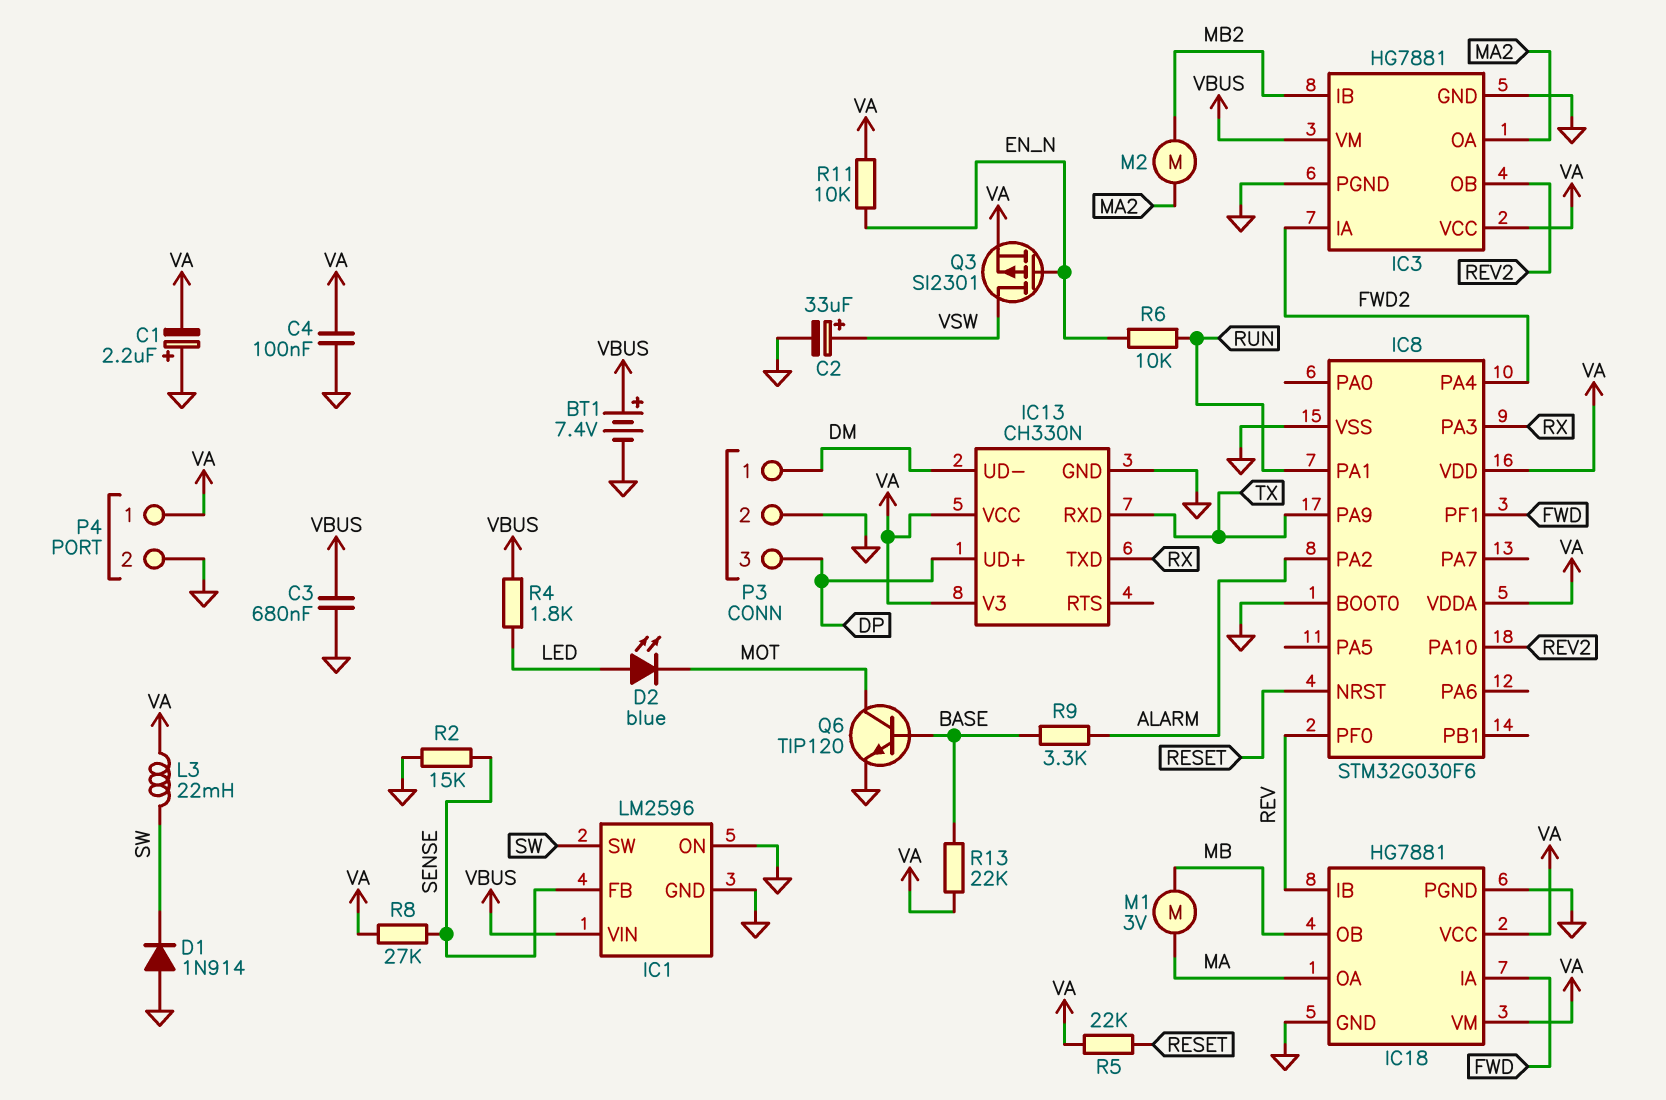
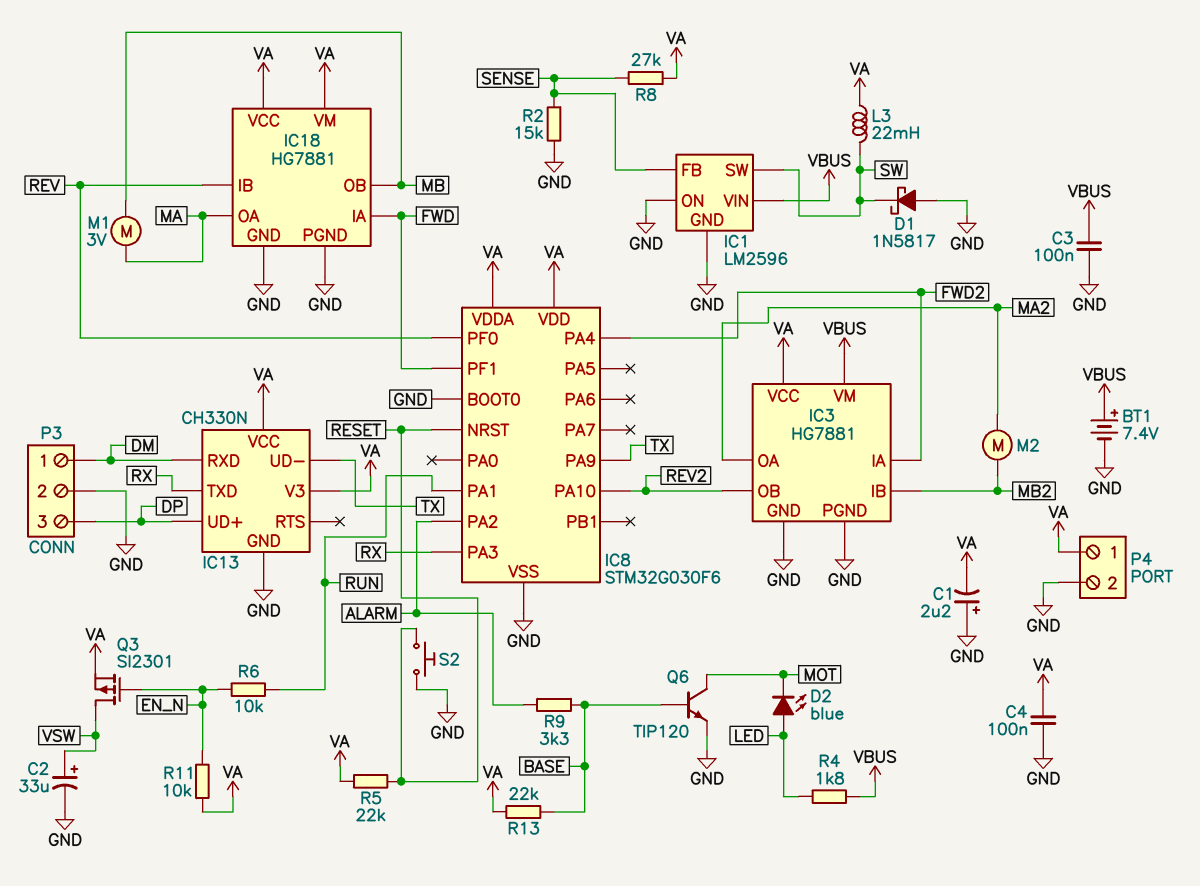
C3: 680nF (GND, VBUS) -> 100nF (GND, VBUS)
D1: diode 1N914 (A GND, K SW) -> schottky 1N5817 (A GND, K SW)
IC13 pin RXD: TX -> DM
IC13 pin UD-: DM -> TX
S2: none -> button (GND, RESET)

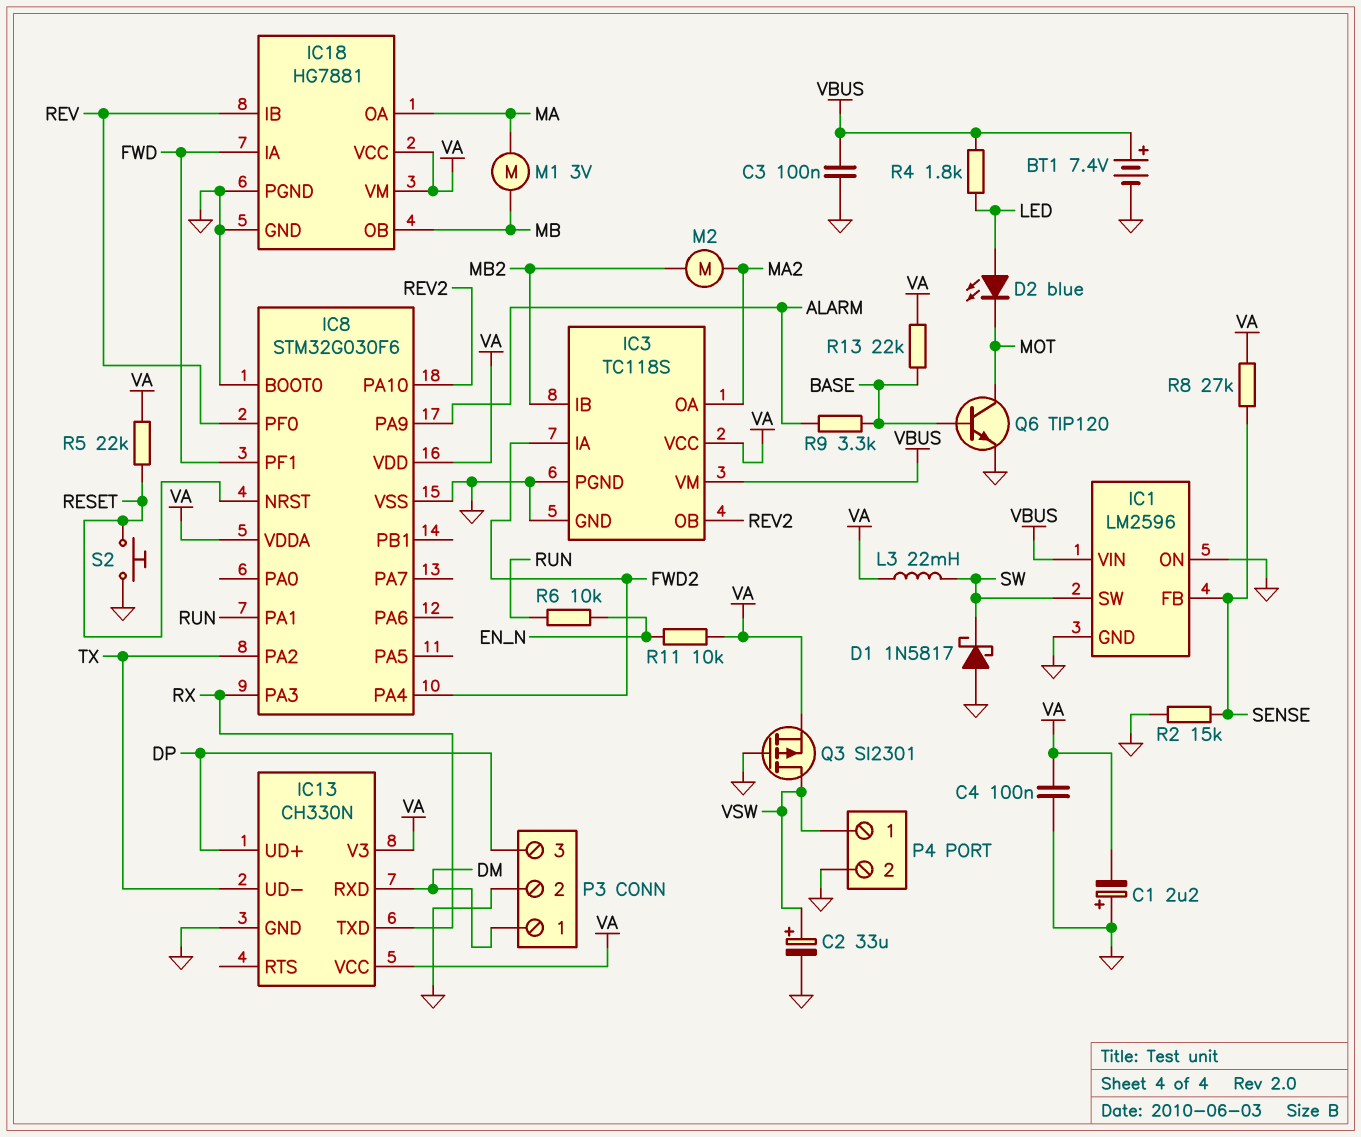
IC3: HG7881 -> TC118S
IC8 pin PA2: ALARM -> TX
IC8 pin PA9: TX -> ALARM
P4 pin 1: VA -> VSW
Q3: PMOS SI2301 (G EN_N, D VSW, S VA) -> PMOS SI2301 (G GND, D VSW, S VA)

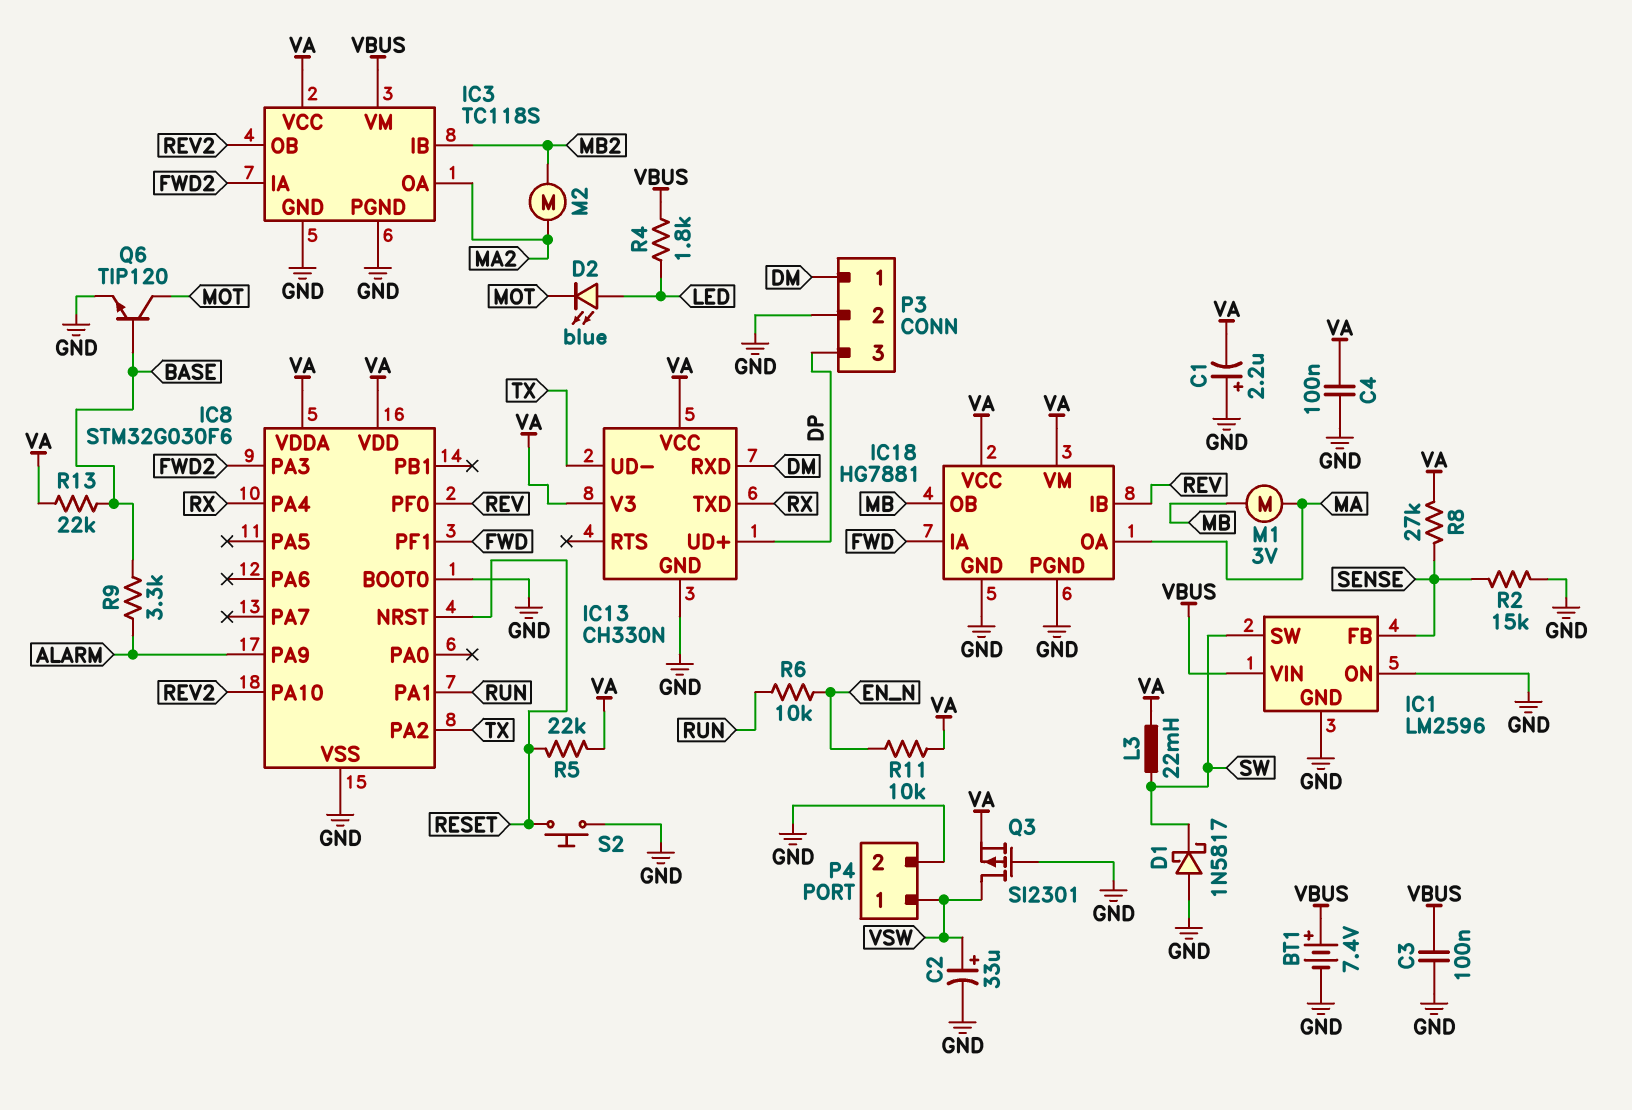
IC8 pin PA3: RX -> FWD2
IC8 pin PA4: FWD2 -> RX

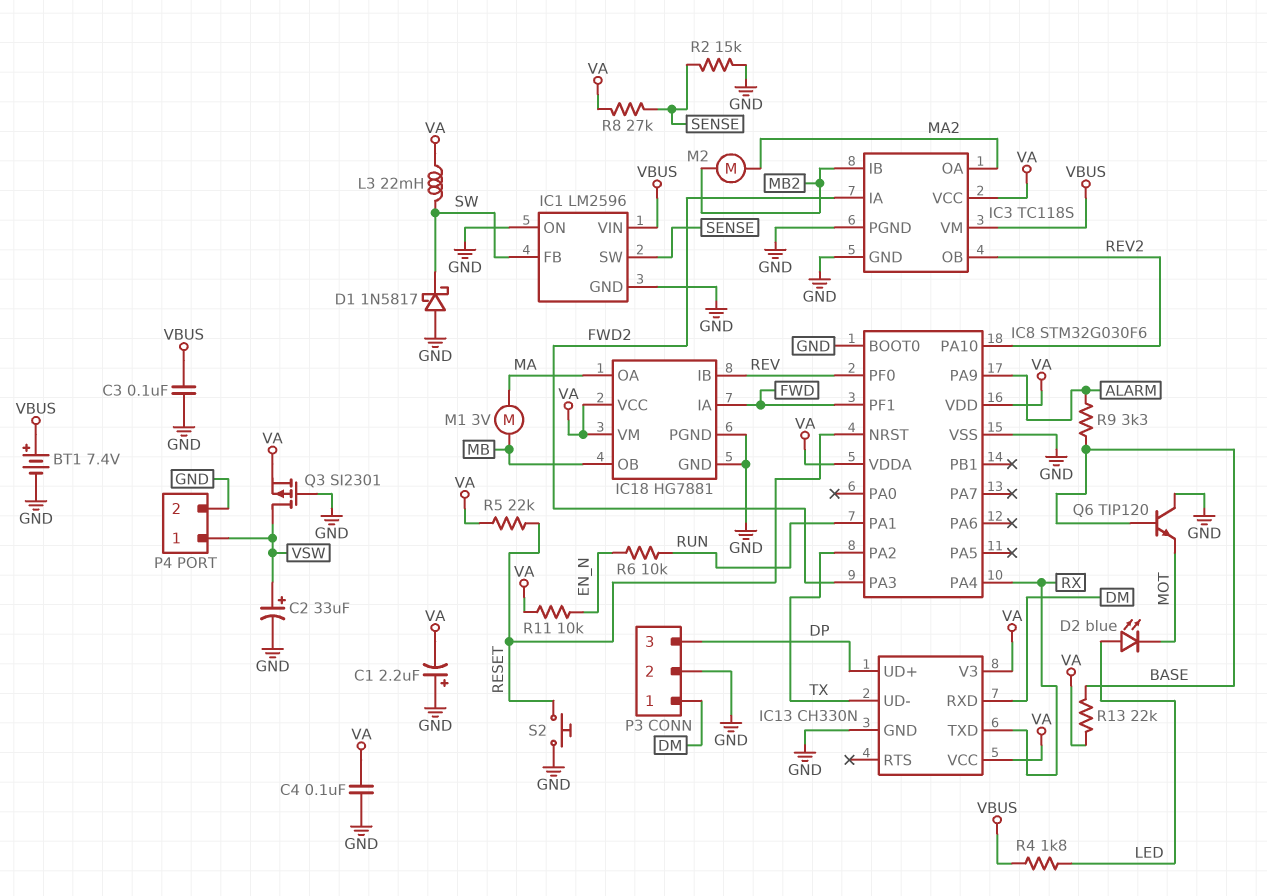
IC1 pin FB: SENSE -> SW
IC1 pin SW: SW -> SENSE
Q6: NPN TIP120 (B BASE, C MOT, E GND) -> NPN TIP120 (B BASE, C GND, E MOT)

